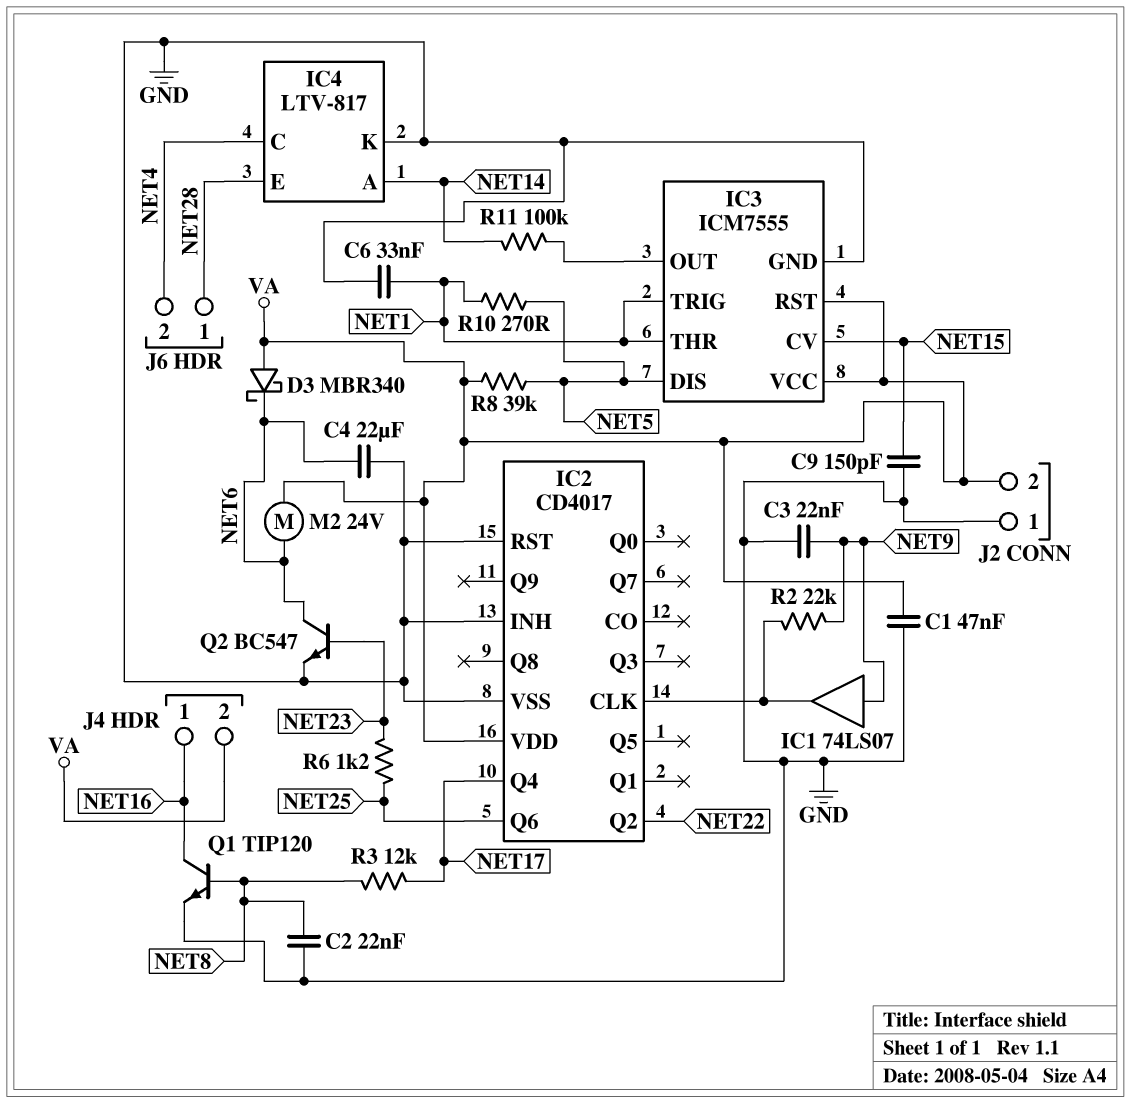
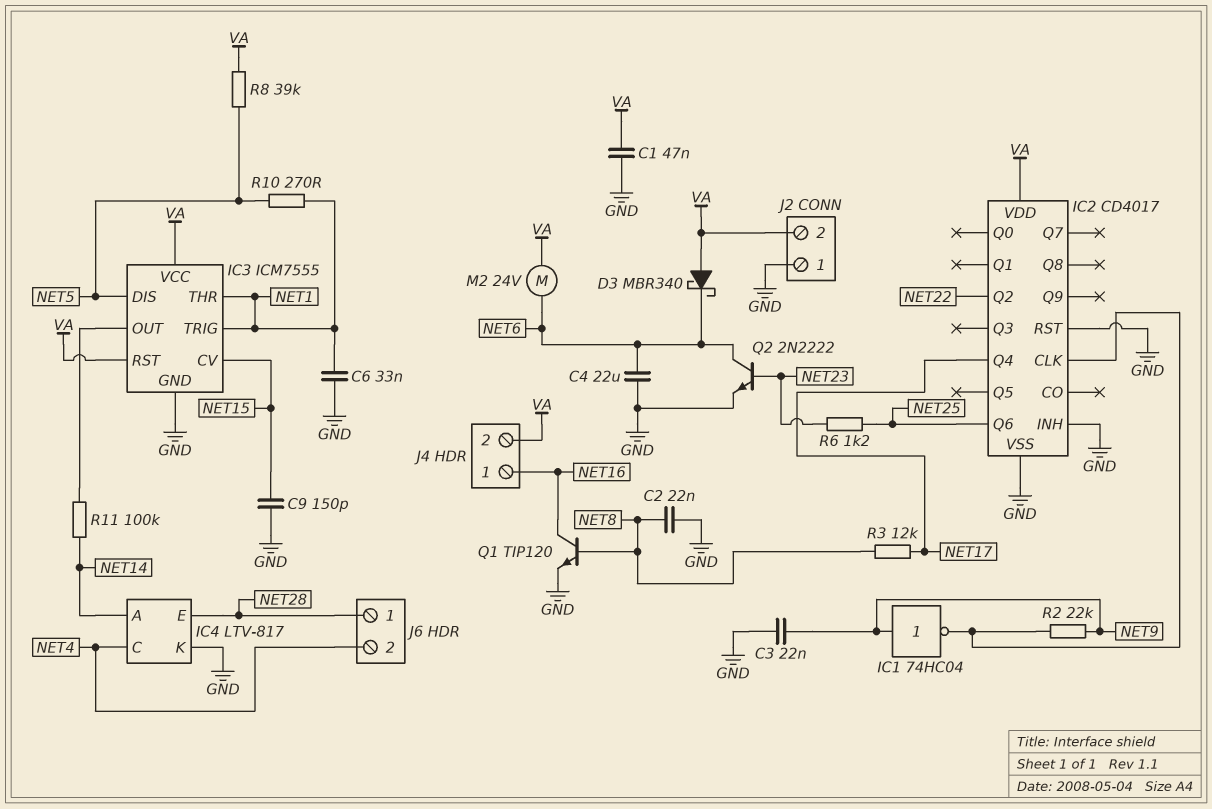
IC1: buffer 74LS07 (in NET9, out IC2/CLK) -> NOT 74HC04 (in NET9, out IC2/CLK)
Q2: NPN BC547 (B NET23, C NET6, E GND) -> NPN 2N2222 (B NET23, C NET6, E GND)

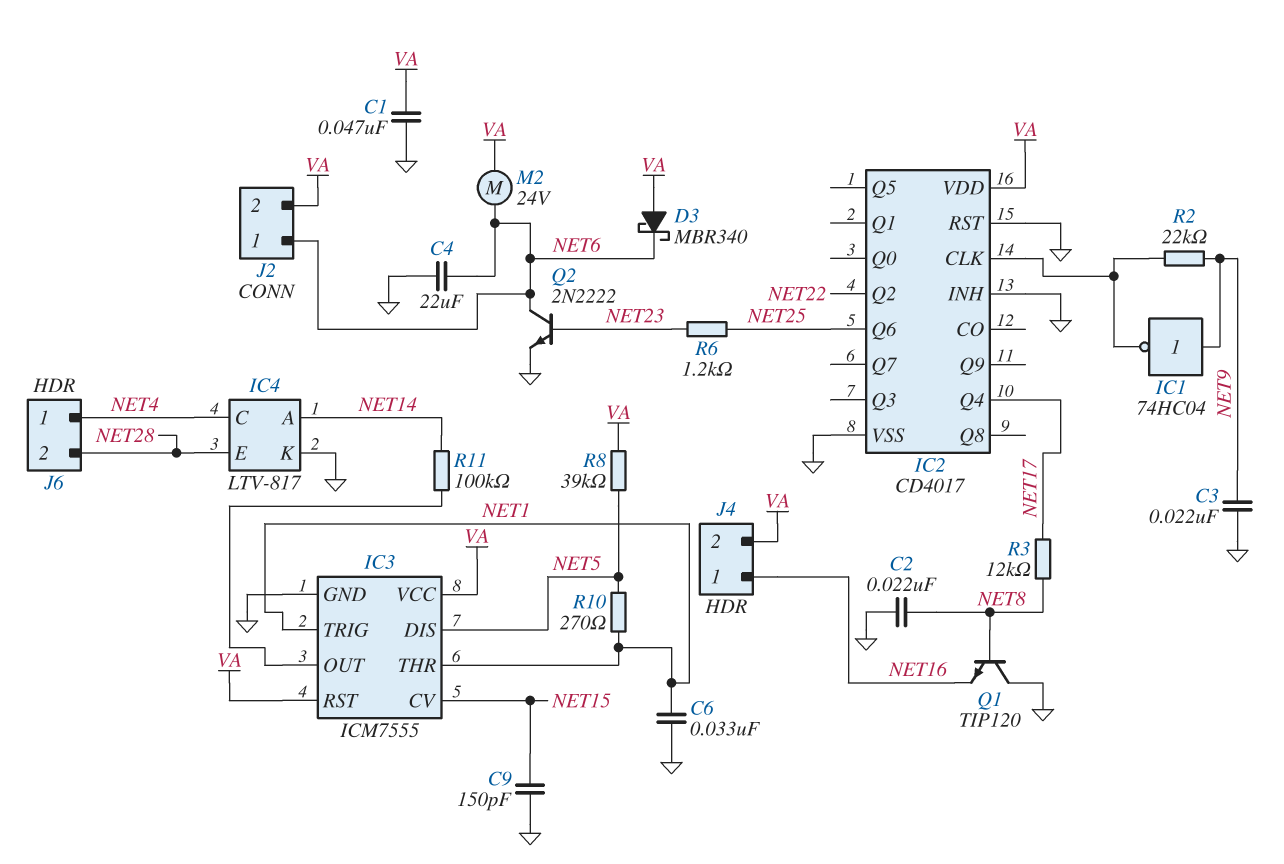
J2 pin 1: GND -> NET6
J6 pin 1: NET28 -> NET4
J6 pin 2: NET4 -> NET28
Q1: NPN TIP120 (B NET8, C NET16, E GND) -> NPN TIP120 (B NET8, C GND, E NET16)

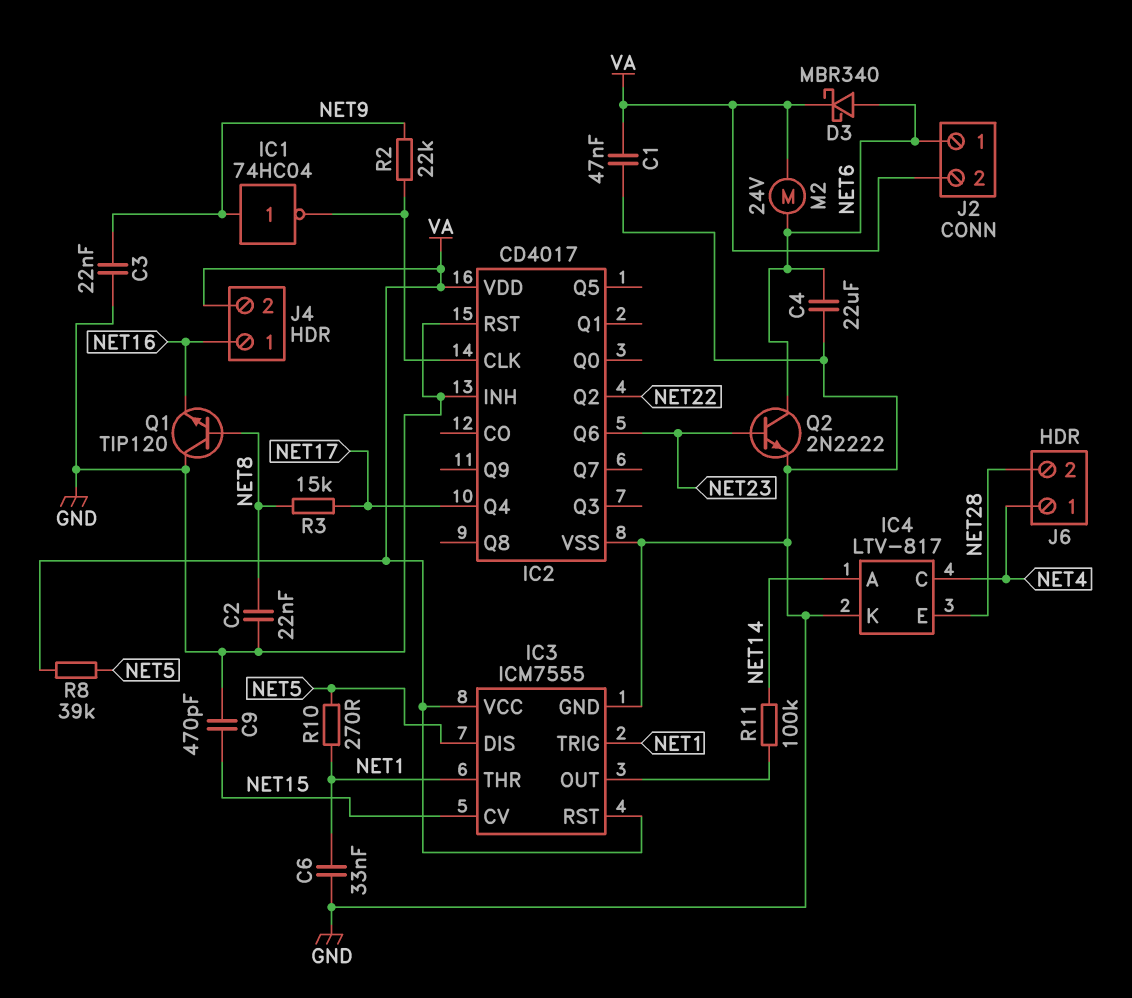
C9: 150pF (GND, NET15) -> 470pF (GND, NET15)
D3: schottky MBR340 (A VA, K NET6) -> schottky MBR340 (A NET6, K VA)
IC2 pin Q6: NET25 -> NET23
R3: 12k (NET8, NET17) -> 15k (NET8, NET17)
R6: 1.2k (NET23, NET25) -> none

